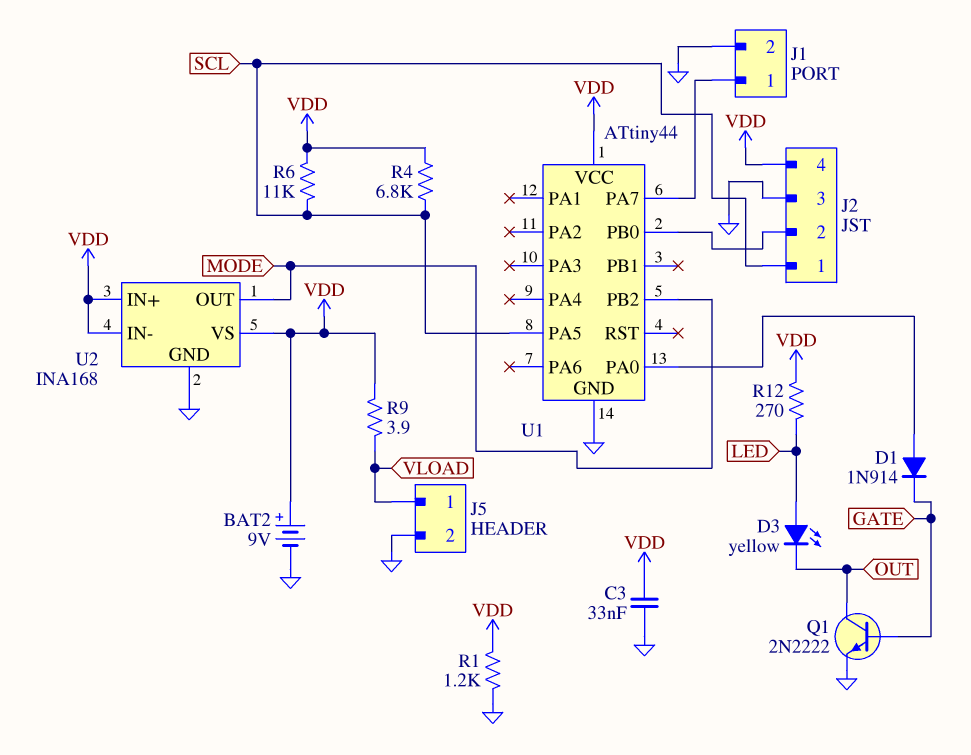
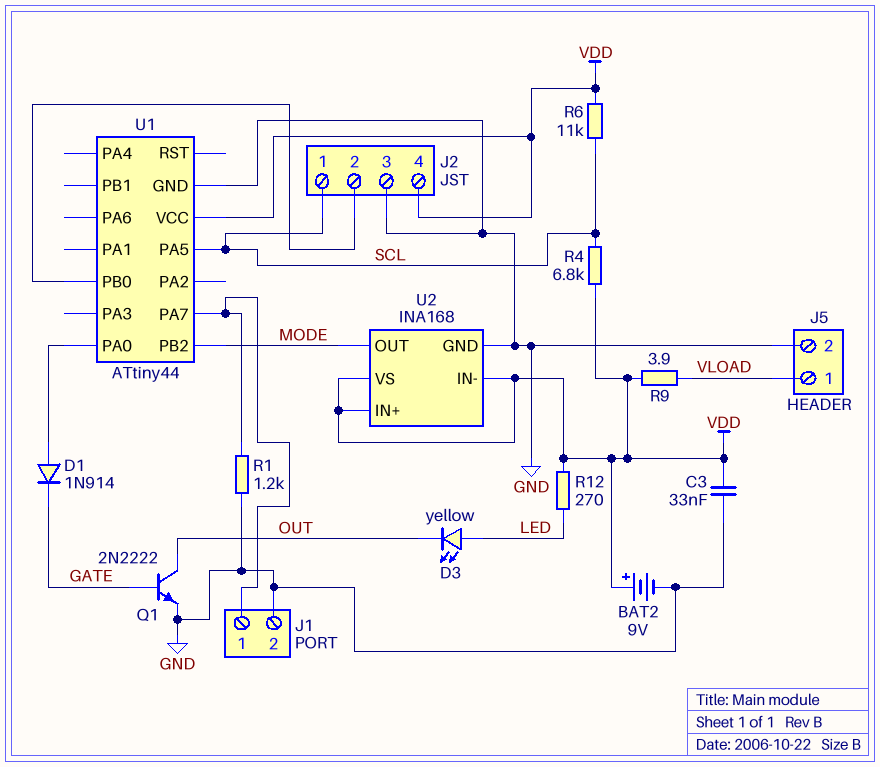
R1: 1.2k (GND, VDD) -> 1.2k (GND, J1/1)

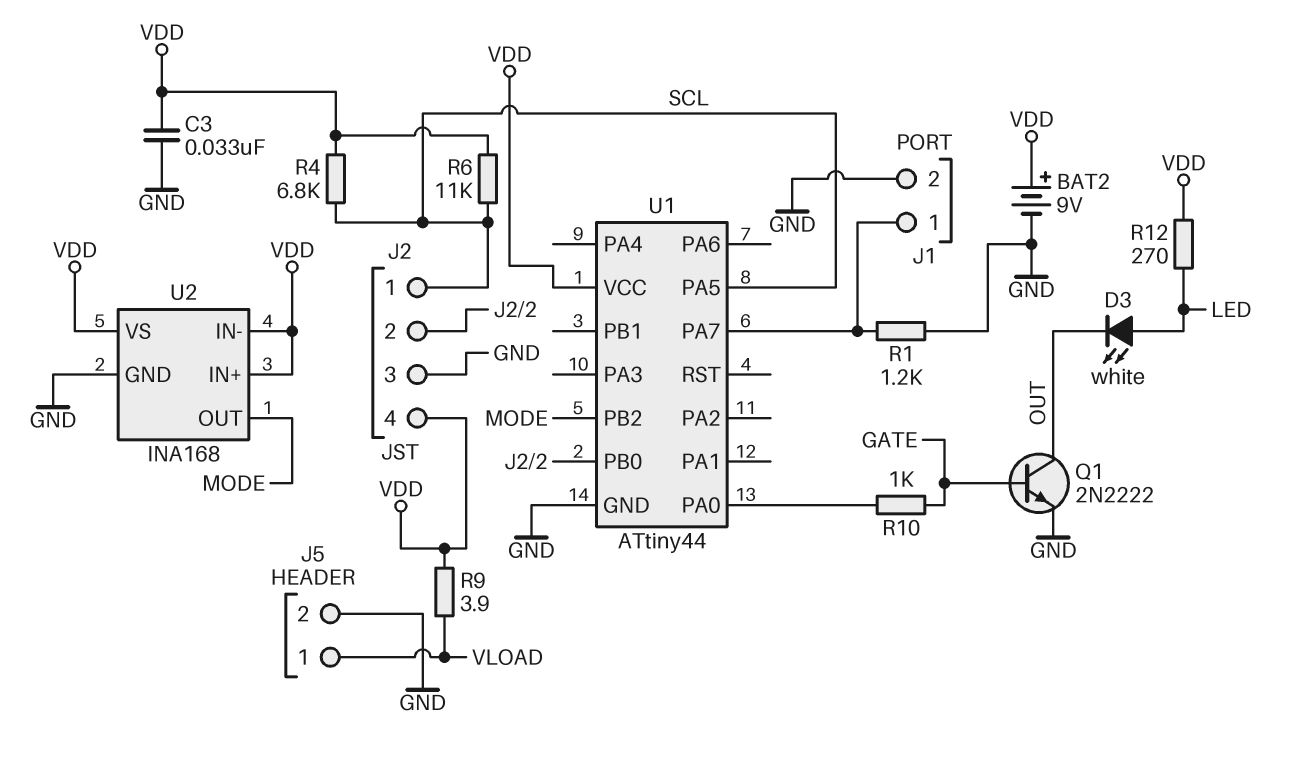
D1: diode 1N914 (A U1/PA0, K GATE) -> none
D3: LED yellow (A LED, K OUT) -> LED white (A LED, K OUT)
R10: none -> 1k (GATE, U1/PA0)

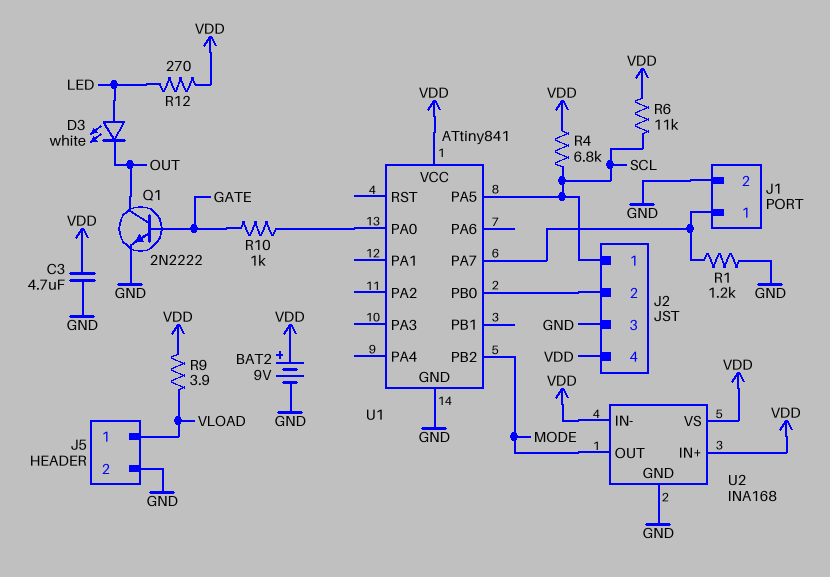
C3: 33nF (GND, VDD) -> 4.7uF (GND, VDD)
U1: ATtiny44 -> ATtiny841

